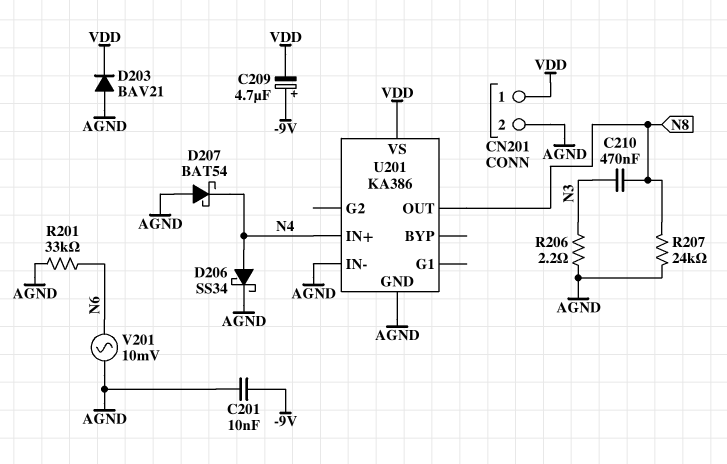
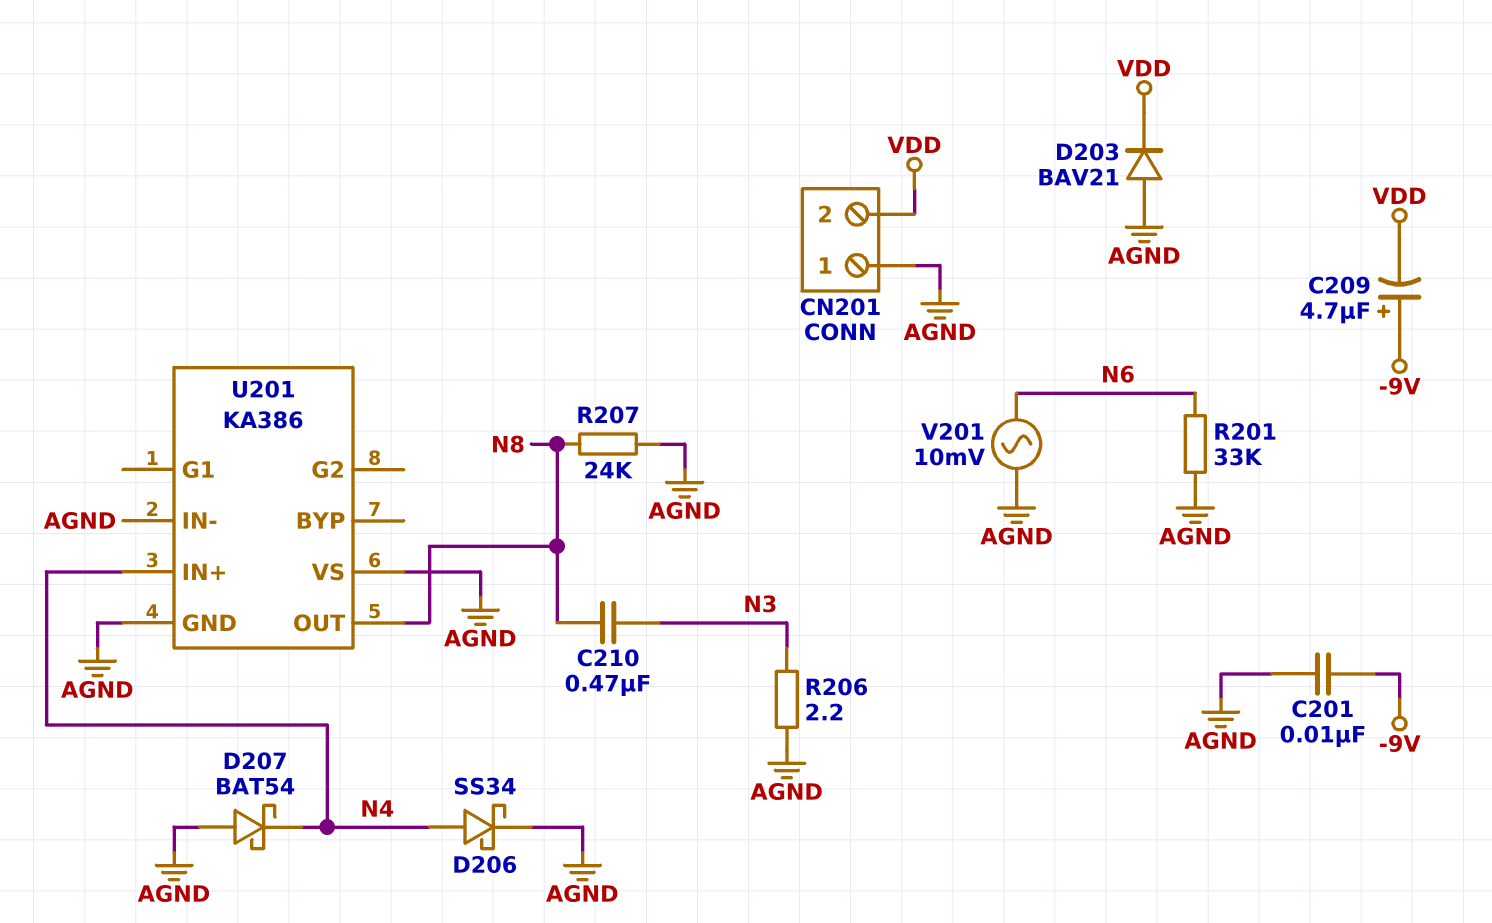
CN201 pin 1: VDD -> AGND
CN201 pin 2: AGND -> VDD
U201 pin VS: VDD -> AGND

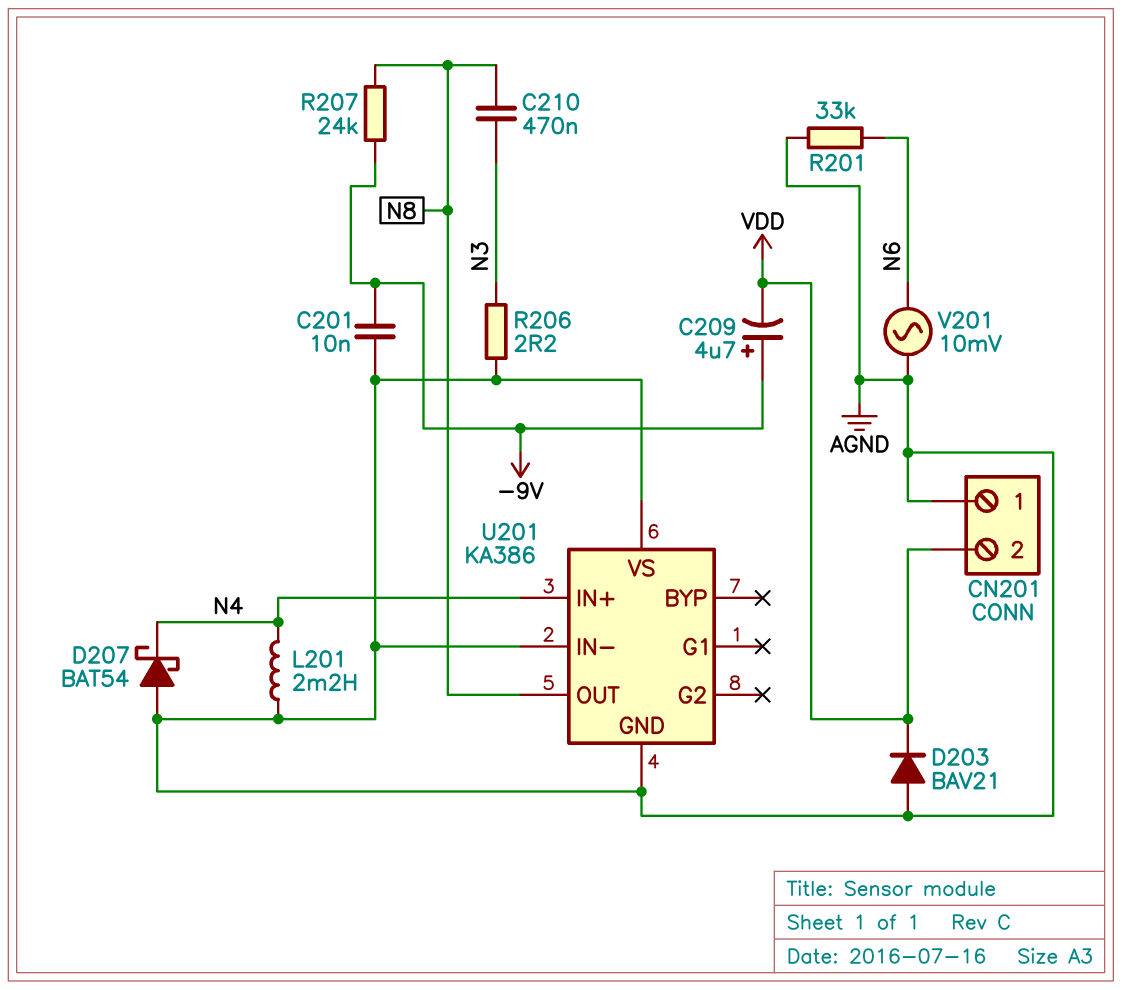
D206: schottky SS34 (A N4, K AGND) -> none
L201: none -> 2.2mH (AGND, N4)
R207: 24k (AGND, N8) -> 24k (-9V, N8)

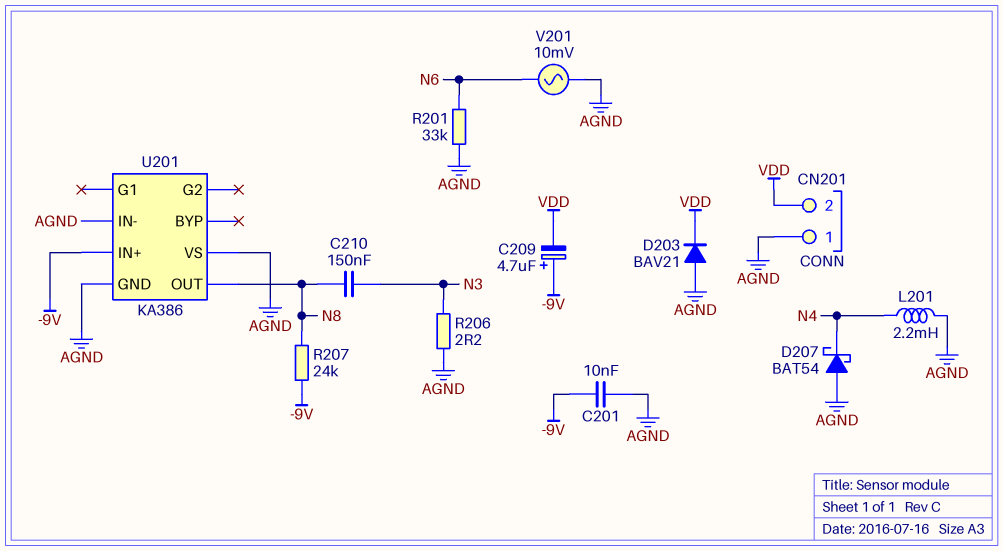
C210: 470nF (N3, N8) -> 150nF (N3, N8)
U201 pin IN+: N4 -> -9V

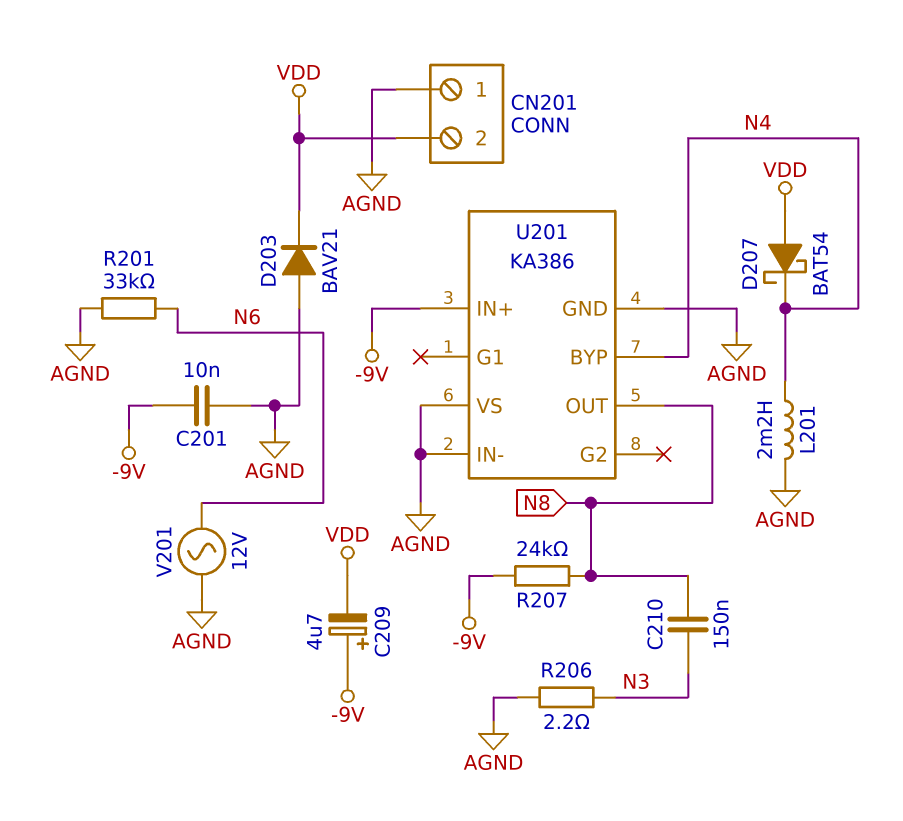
D207: schottky BAT54 (A AGND, K N4) -> schottky BAT54 (A VDD, K N4)
U201 pin BYP: none -> N4
V201: AC 10mV (AGND, N6) -> AC 12V (AGND, N6)

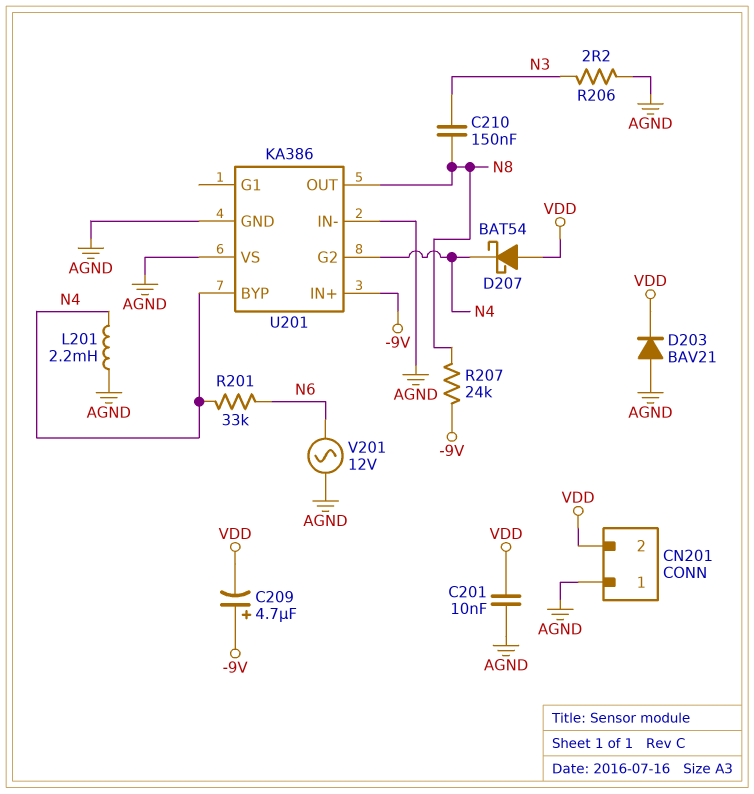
C201: 10nF (-9V, AGND) -> 10nF (AGND, VDD)
R201: 33k (AGND, N6) -> 33k (N4, N6)
U201 pin G2: none -> N4

